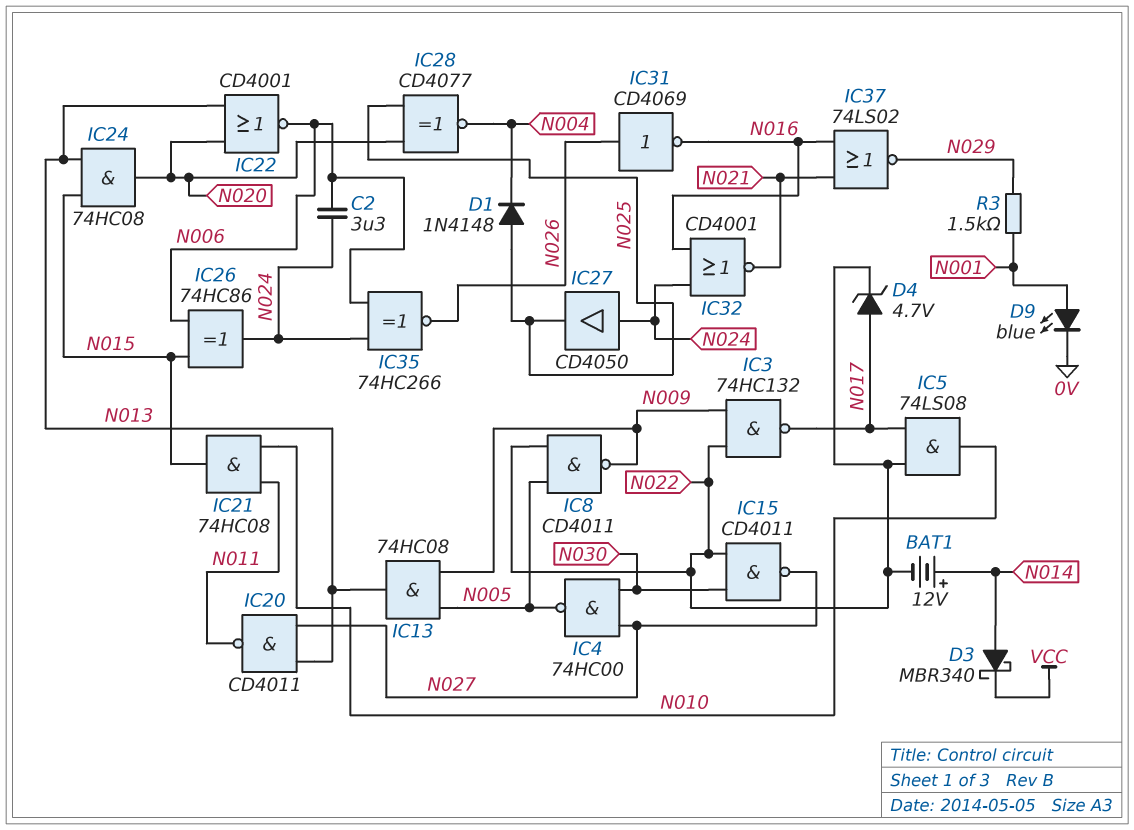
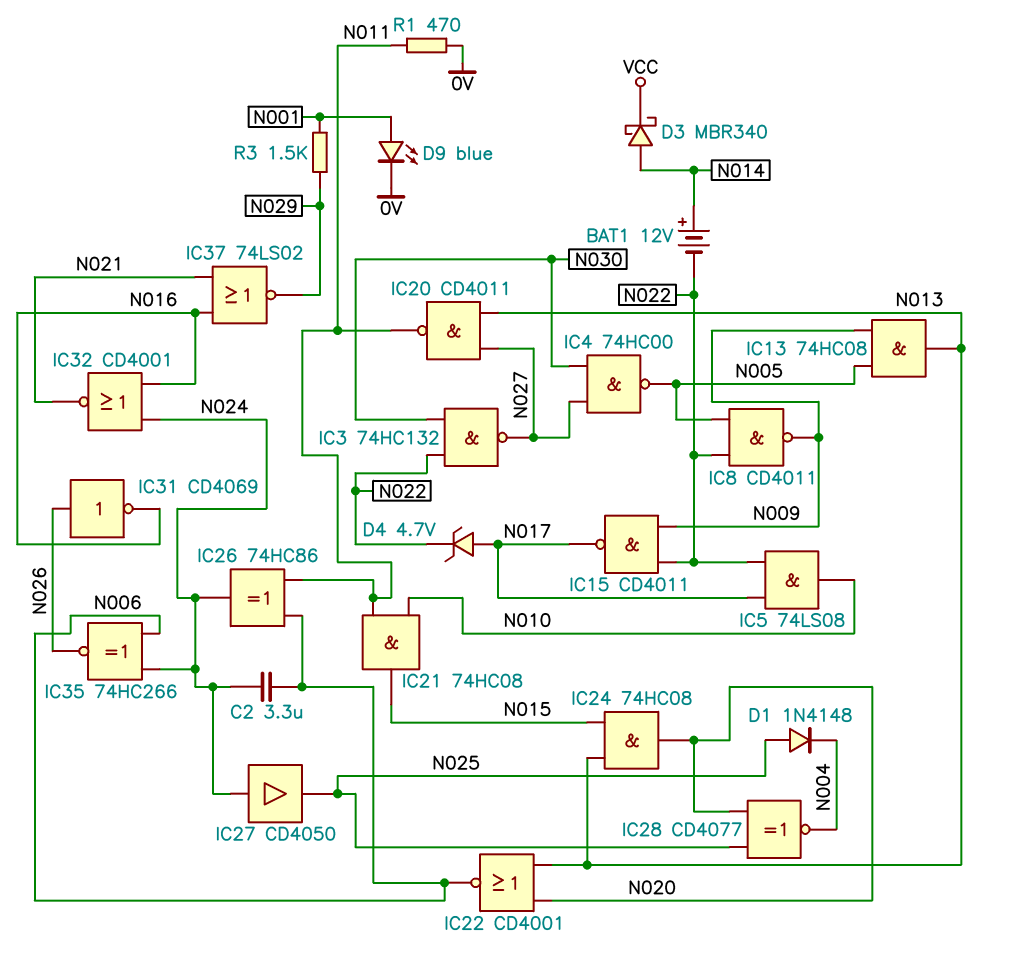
IC3: NAND 74HC132 (in N009, in N022, out N017) -> NAND 74HC132 (in N022, in N030, out N027)
IC15: NAND CD4011 (in N022, in N030, out N027) -> NAND CD4011 (in N009, in N022, out N017)
IC26: XOR 74HC86 (in N006, in N015, out N024) -> XOR 74HC86 (in N006, in N011, out N024)
R1: none -> 470 (0V, N011)

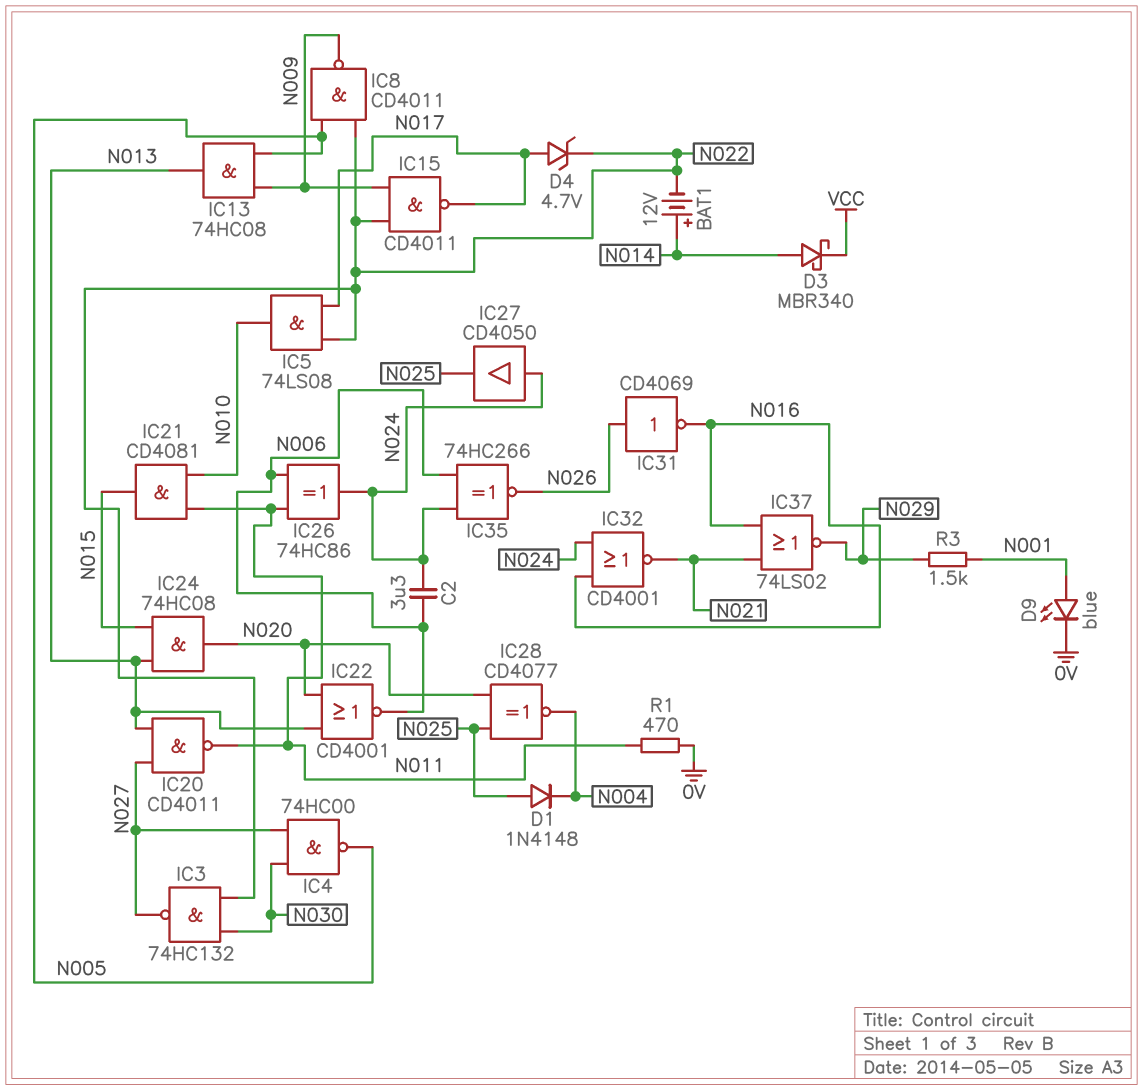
IC21: AND 74HC08 (in N010, in N011, out N015) -> AND CD4081 (in N010, in N011, out N015)

